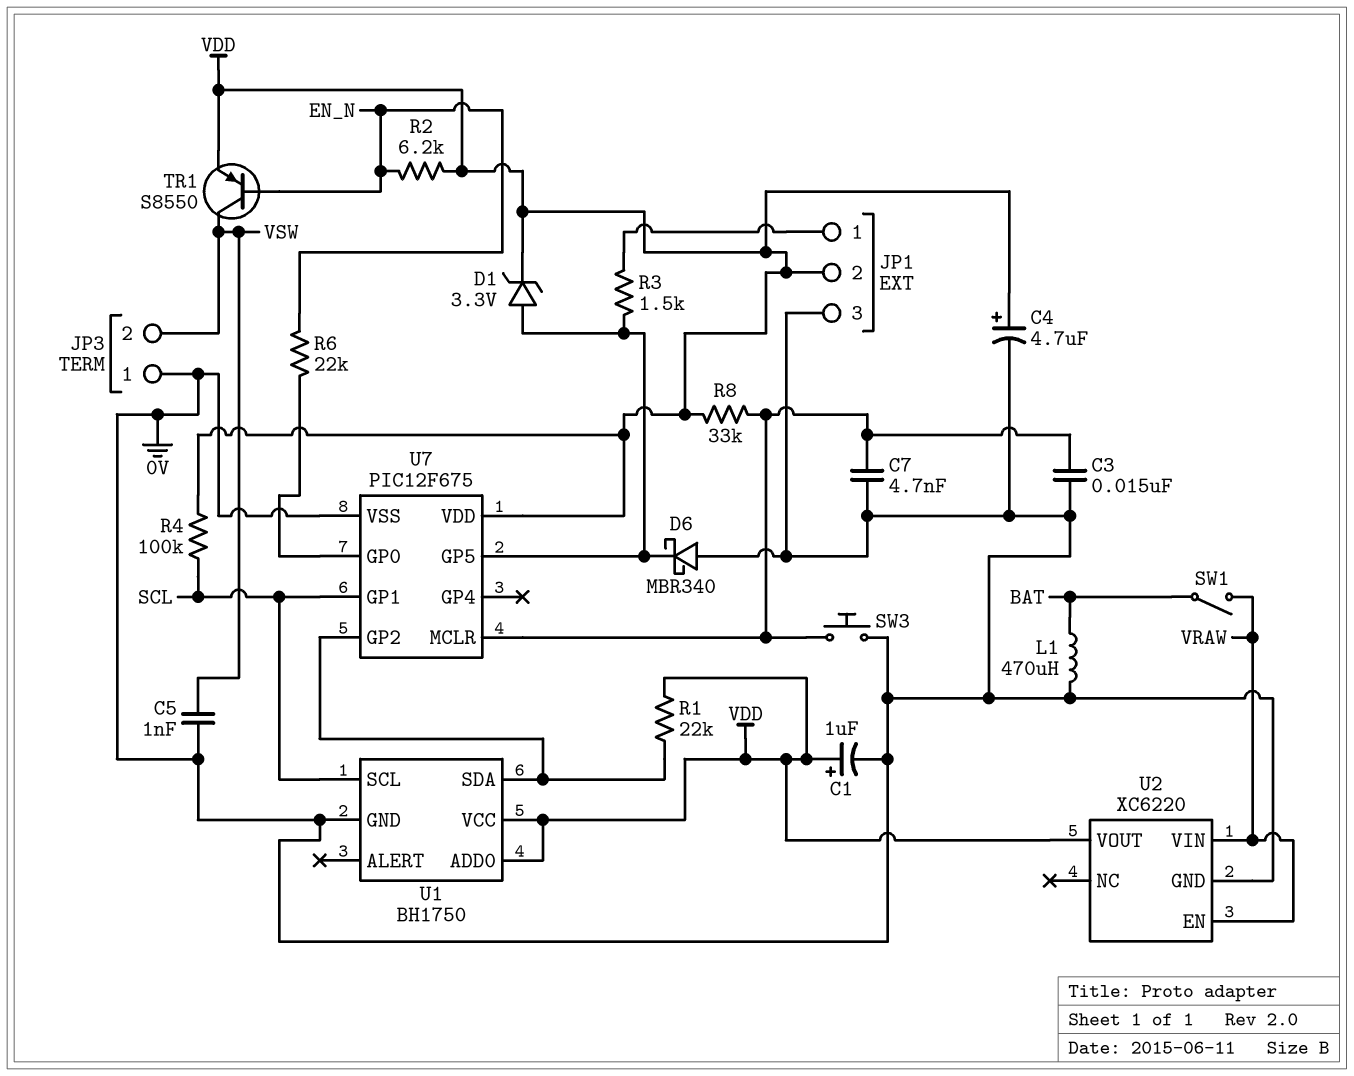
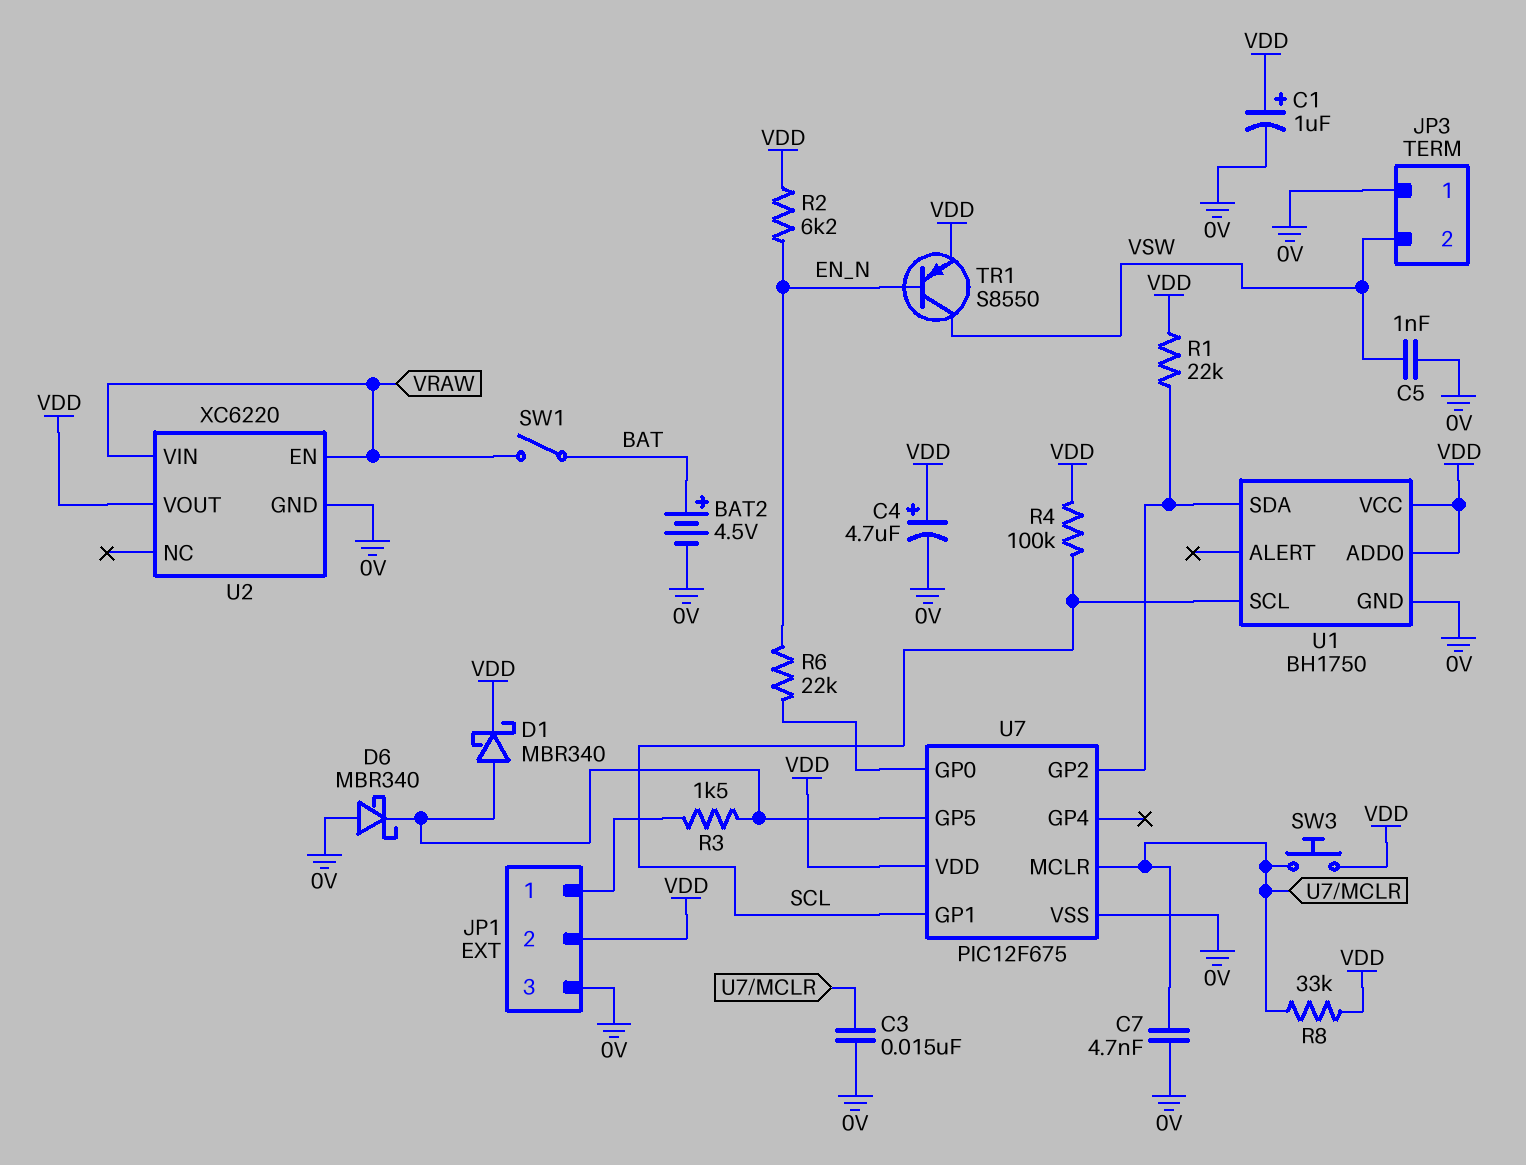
BAT2: none -> 4.5V (plus BAT, minus 0V)
D1: zener 3.3V (A U7/GP5, K VDD) -> schottky MBR340 (A U7/GP5, K VDD)
L1: 470uH (0V, BAT) -> none
SW3: button (0V, U7/MCLR) -> button (U7/MCLR, VDD)

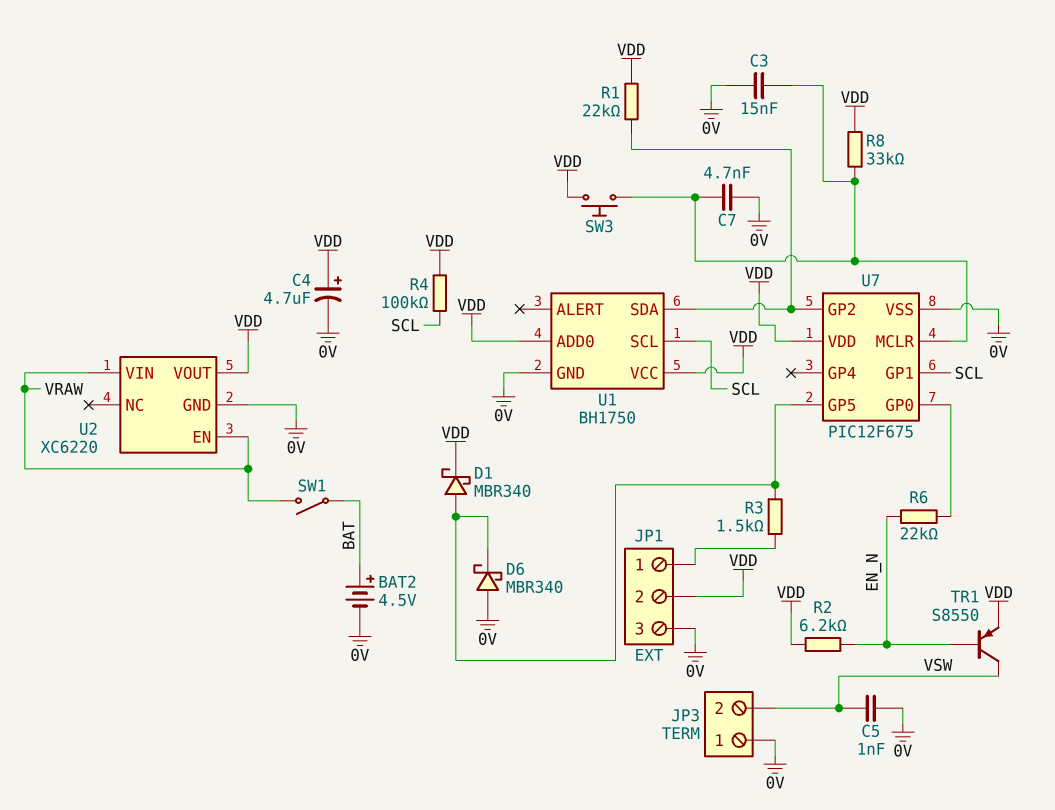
C1: 1uF (plus VDD, minus 0V) -> none

